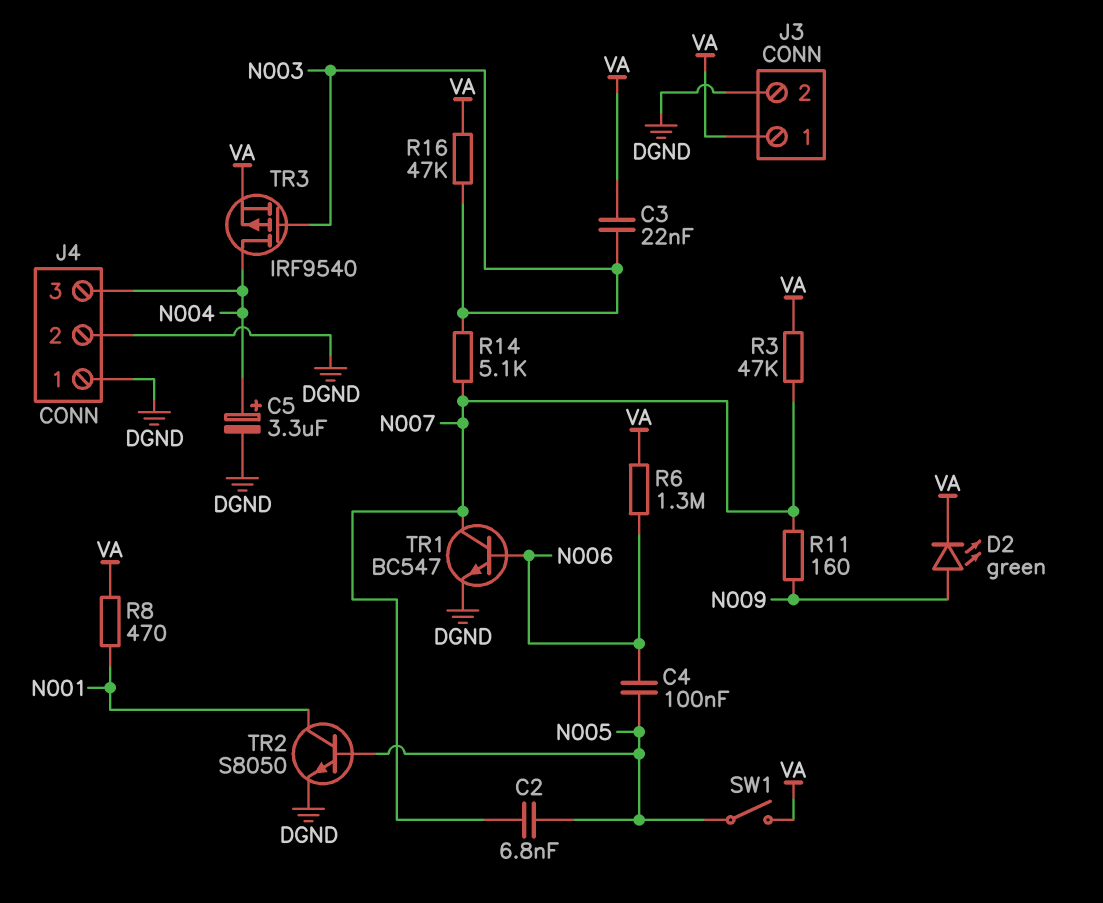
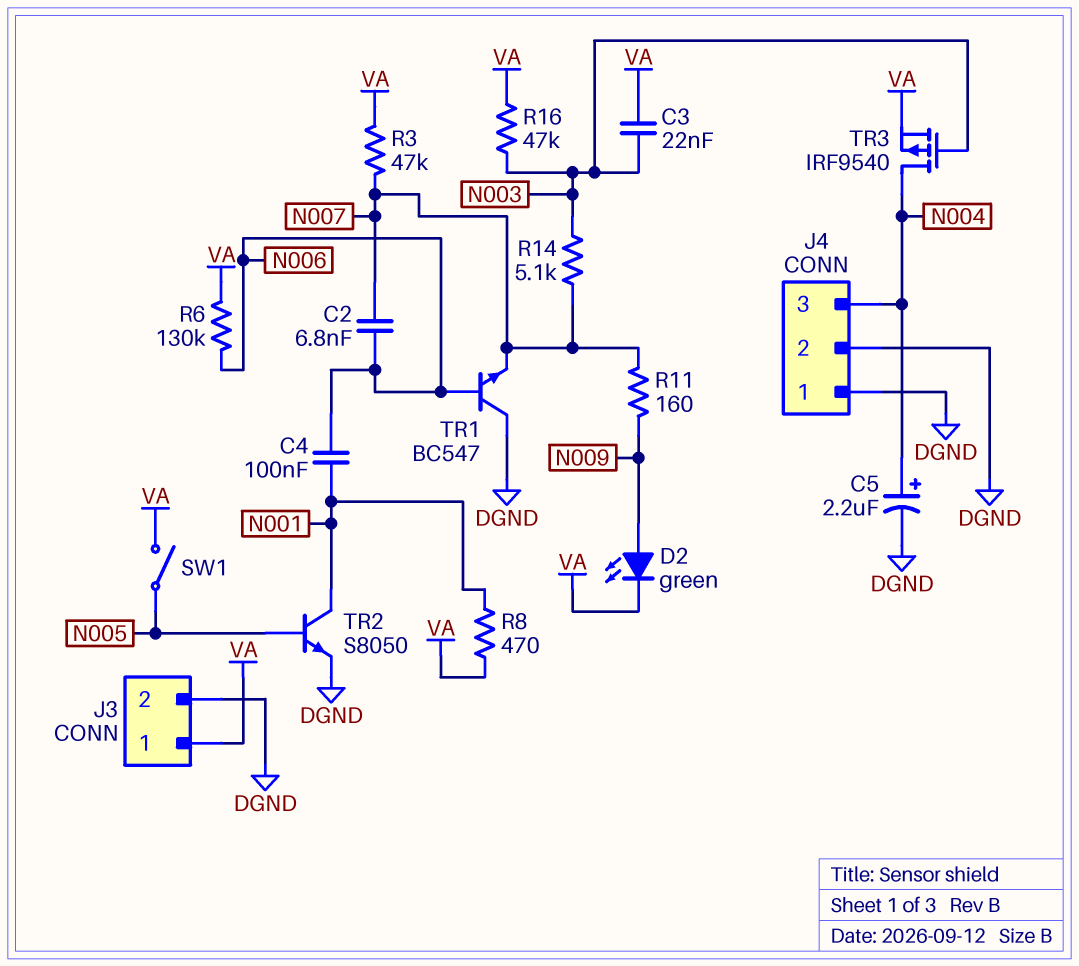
C2: 6.8nF (N005, N007) -> 6.8nF (N006, N007)
C4: 100nF (N005, N006) -> 100nF (N001, N006)
C5: 3.3uF (plus N004, minus DGND) -> 2.2uF (plus N004, minus DGND)
R6: 1.3M (N006, VA) -> 130k (N006, VA)
TR1: NPN BC547 (B N006, C N007, E DGND) -> NPN BC547 (B N006, C DGND, E N007)

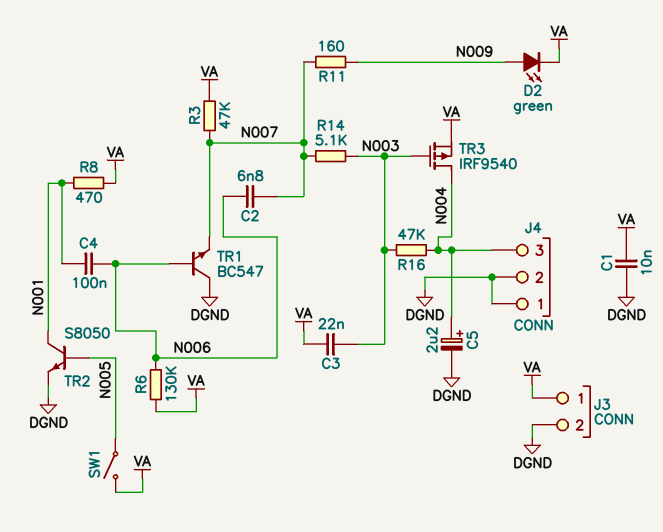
C1: none -> 10nF (DGND, VA)
R16: 47k (N003, VA) -> 47k (N003, N004)

